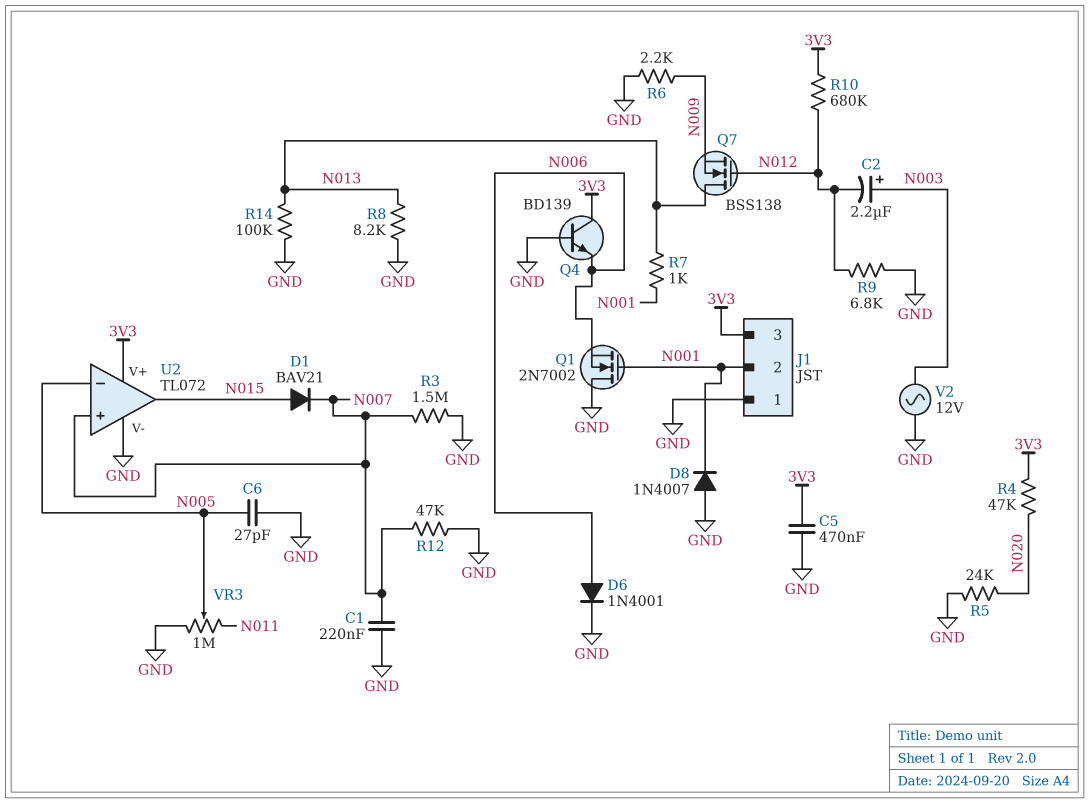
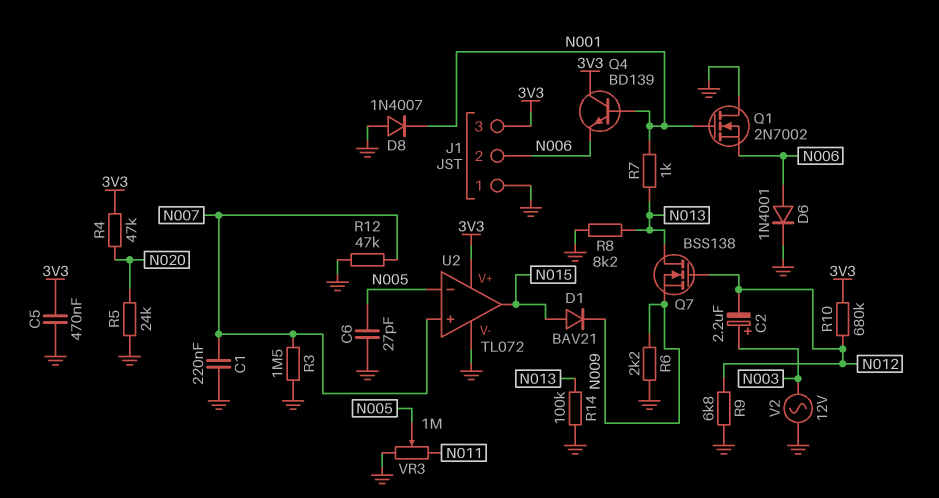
D1: diode BAV21 (A N015, K N007) -> diode BAV21 (A N015, K N009)
J1 pin 2: N001 -> N006
Q4: NPN BD139 (B GND, C 3V3, E N006) -> NPN BD139 (B N001, C 3V3, E N006)

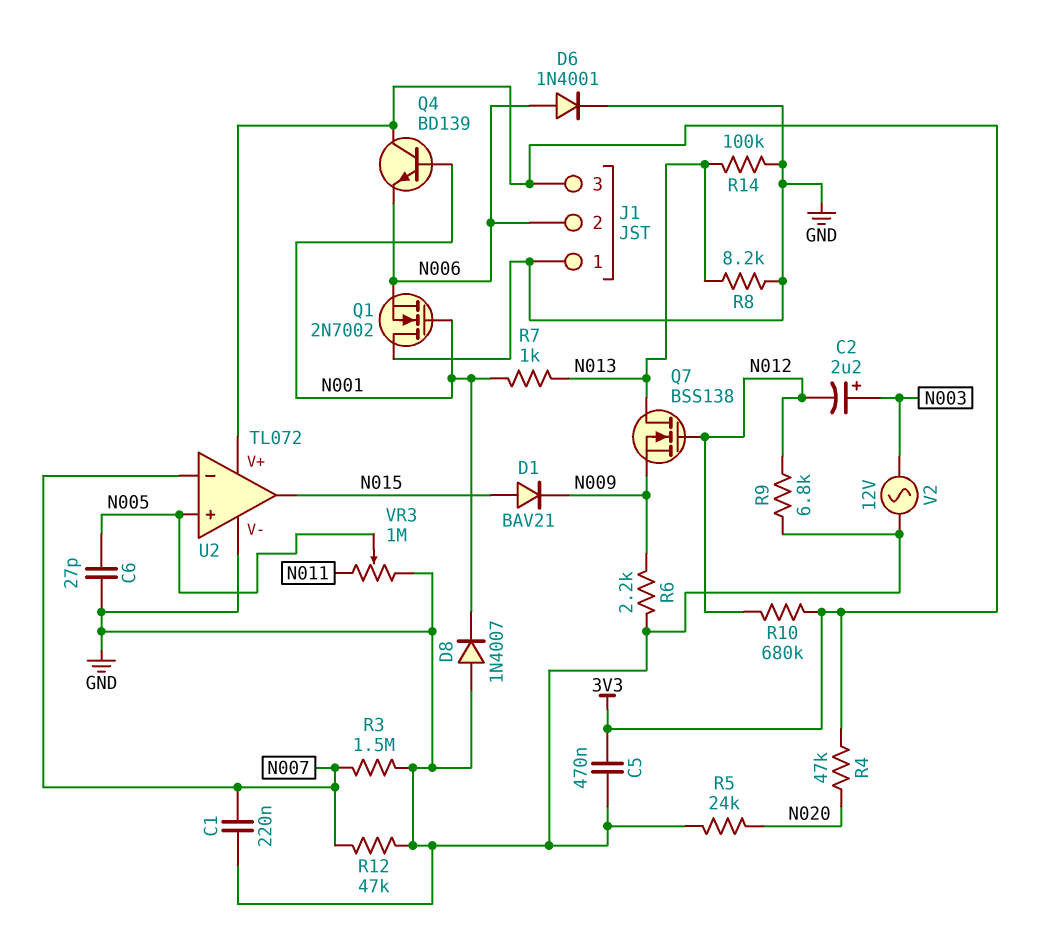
U2 pin in+: N007 -> N005
U2 pin in-: N005 -> N007

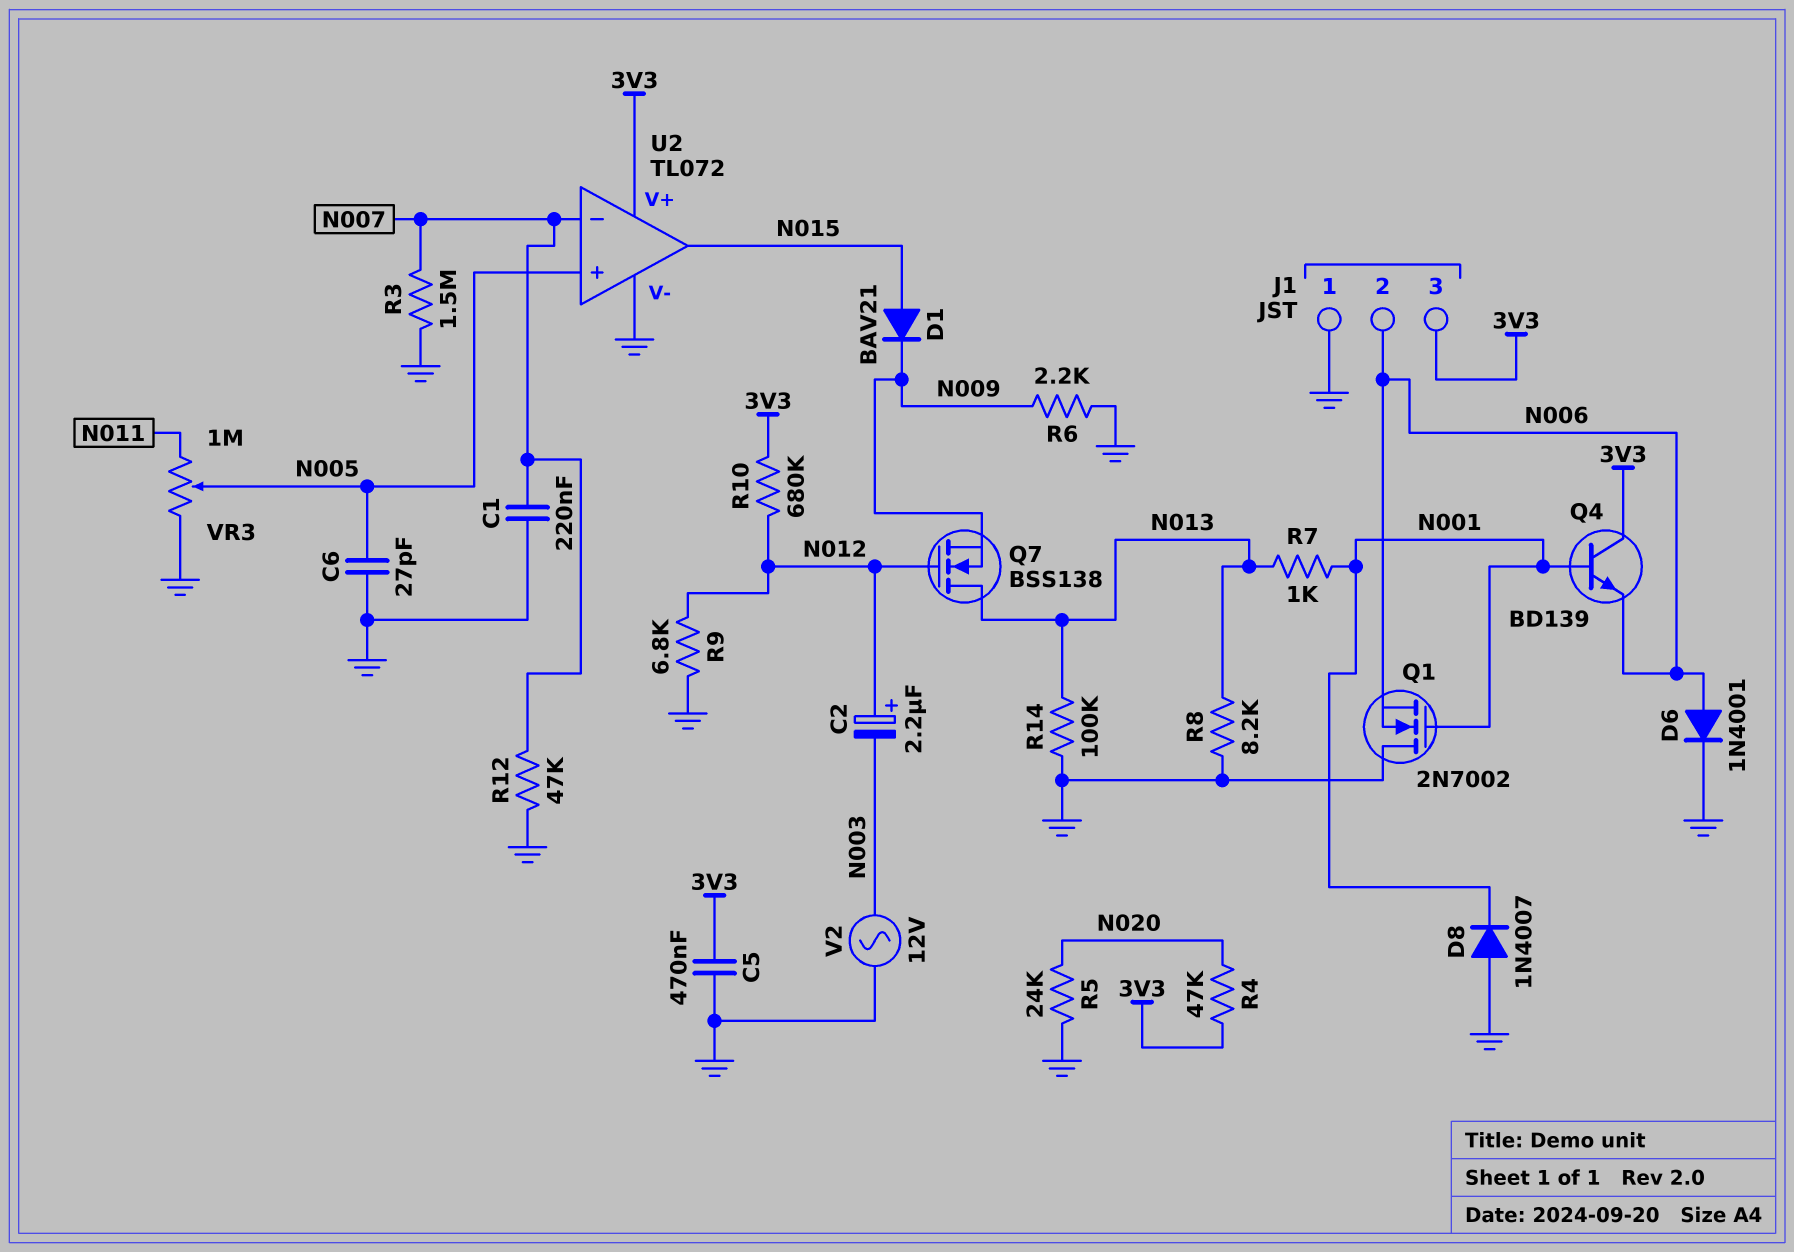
C2: 2.2uF (plus N003, minus N012) -> 2.2uF (plus N012, minus N003)

